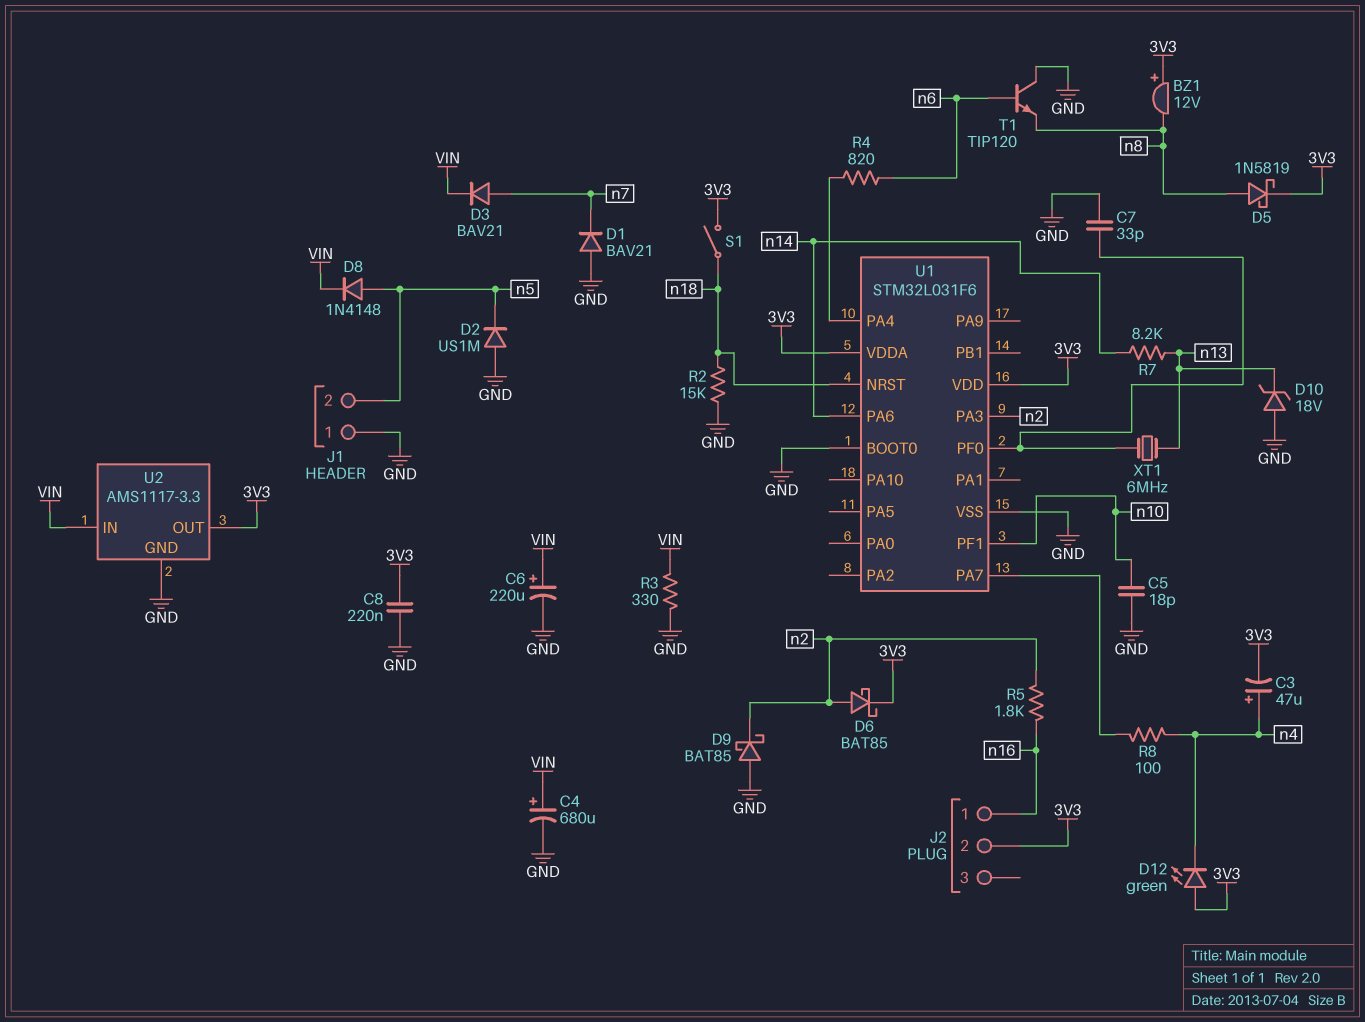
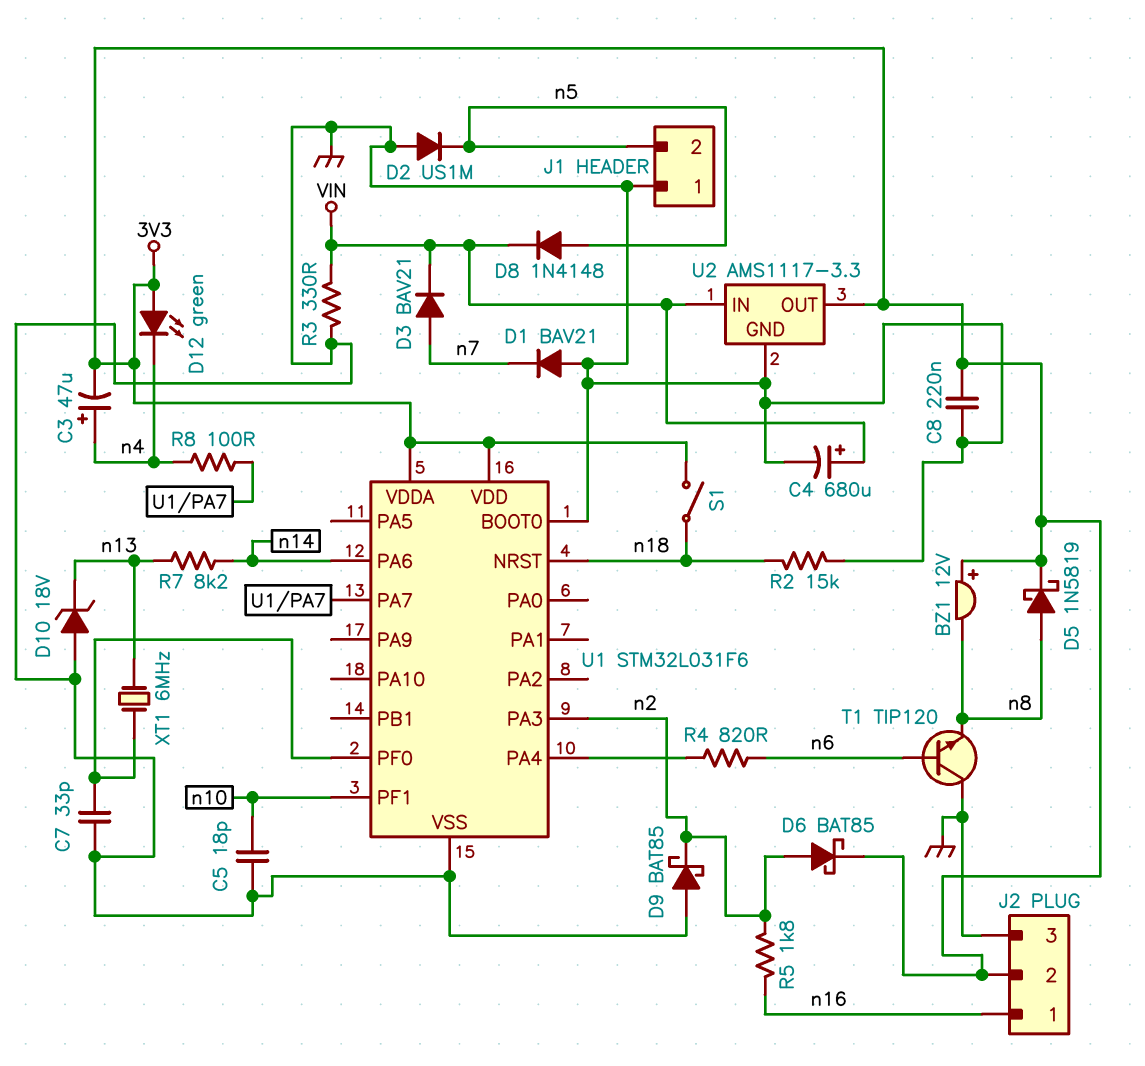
C6: 220uF (plus VIN, minus GND) -> none
J2 pin 3: none -> GND

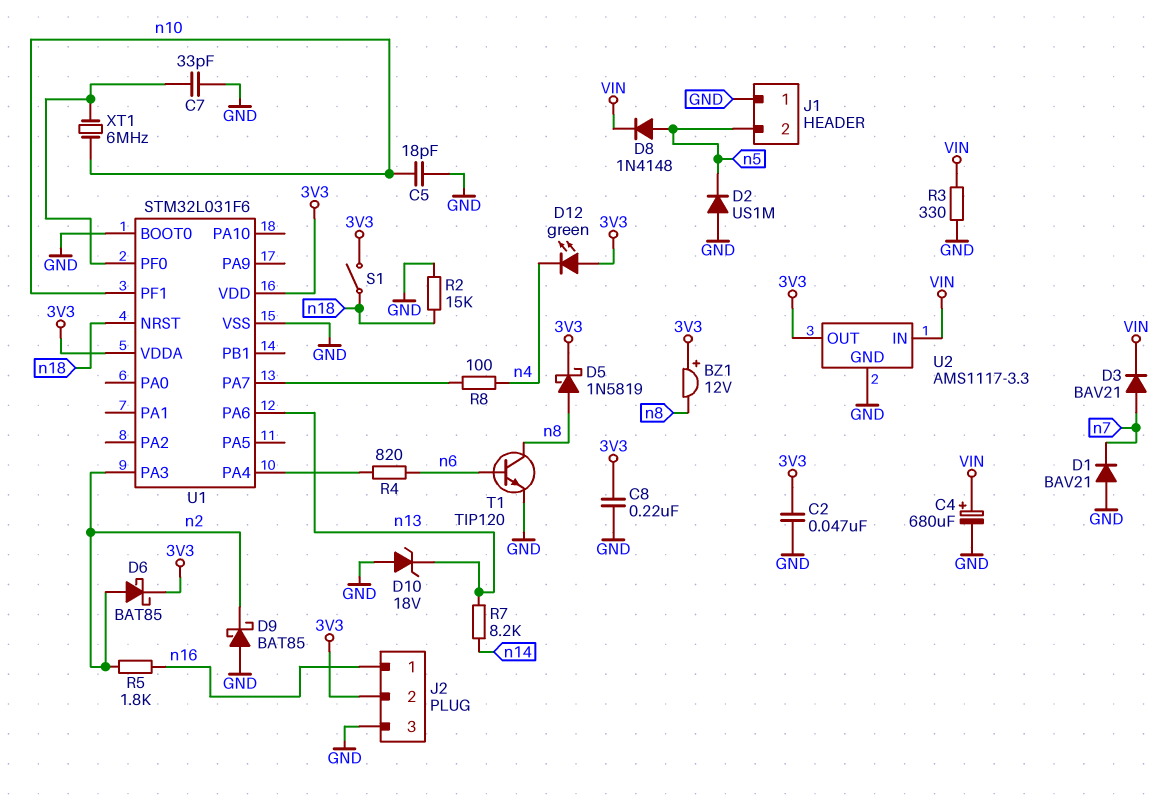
C2: none -> 47nF (3V3, GND)
C3: 47uF (plus n4, minus 3V3) -> none
T1: NPN TIP120 (B n6, C GND, E n8) -> NPN TIP120 (B n6, C n8, E GND)
U1 pin PA6: n14 -> n13
XT1: 6MHz (U1/PF0, n13) -> 6MHz (U1/PF0, n10)

